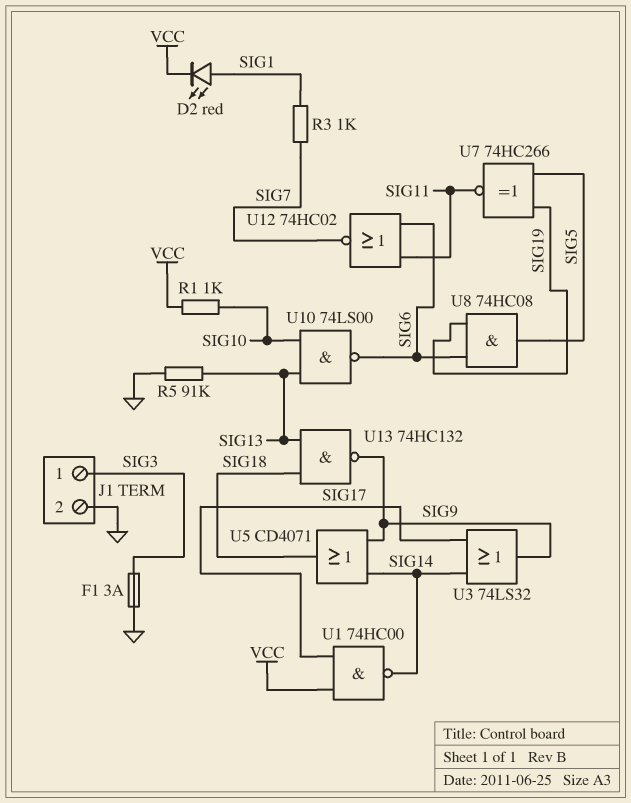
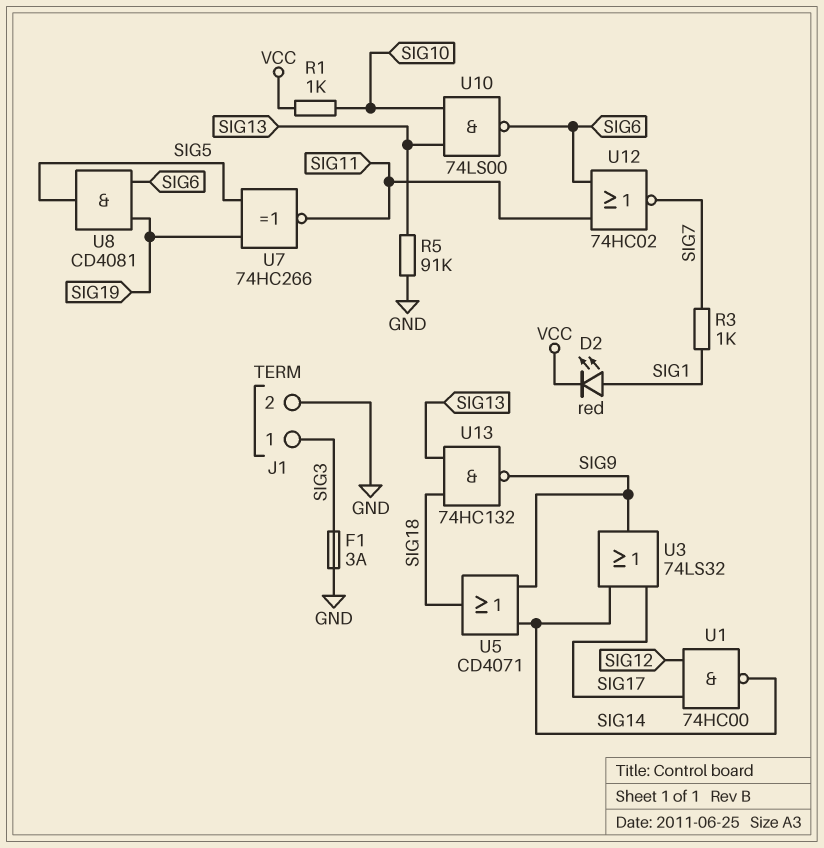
U1: NAND 74HC00 (in SIG17, in VCC, out SIG14) -> NAND 74HC00 (in SIG12, in SIG17, out SIG14)
U8: AND 74HC08 (in SIG6, in SIG19, out SIG5) -> AND CD4081 (in SIG6, in SIG19, out SIG5)

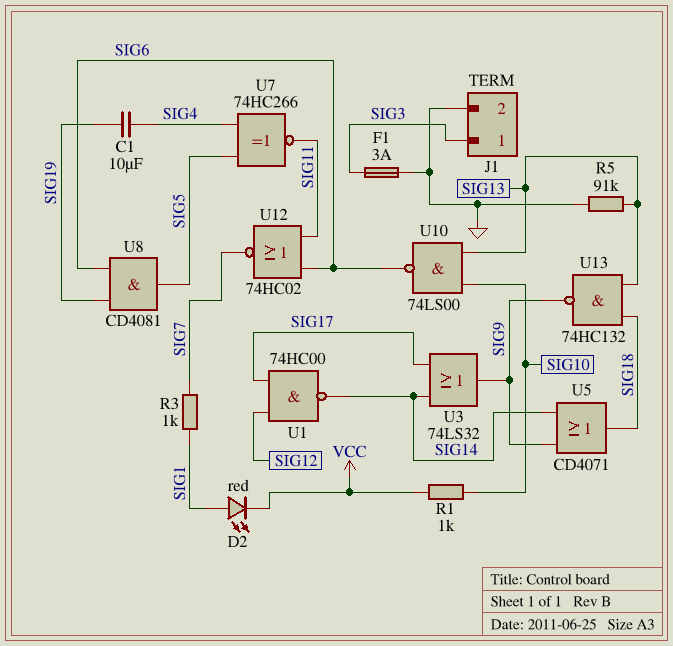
C1: none -> 10uF (SIG4, SIG19)
U7: XNOR 74HC266 (in SIG5, in SIG19, out SIG11) -> XNOR 74HC266 (in SIG4, in SIG5, out SIG11)

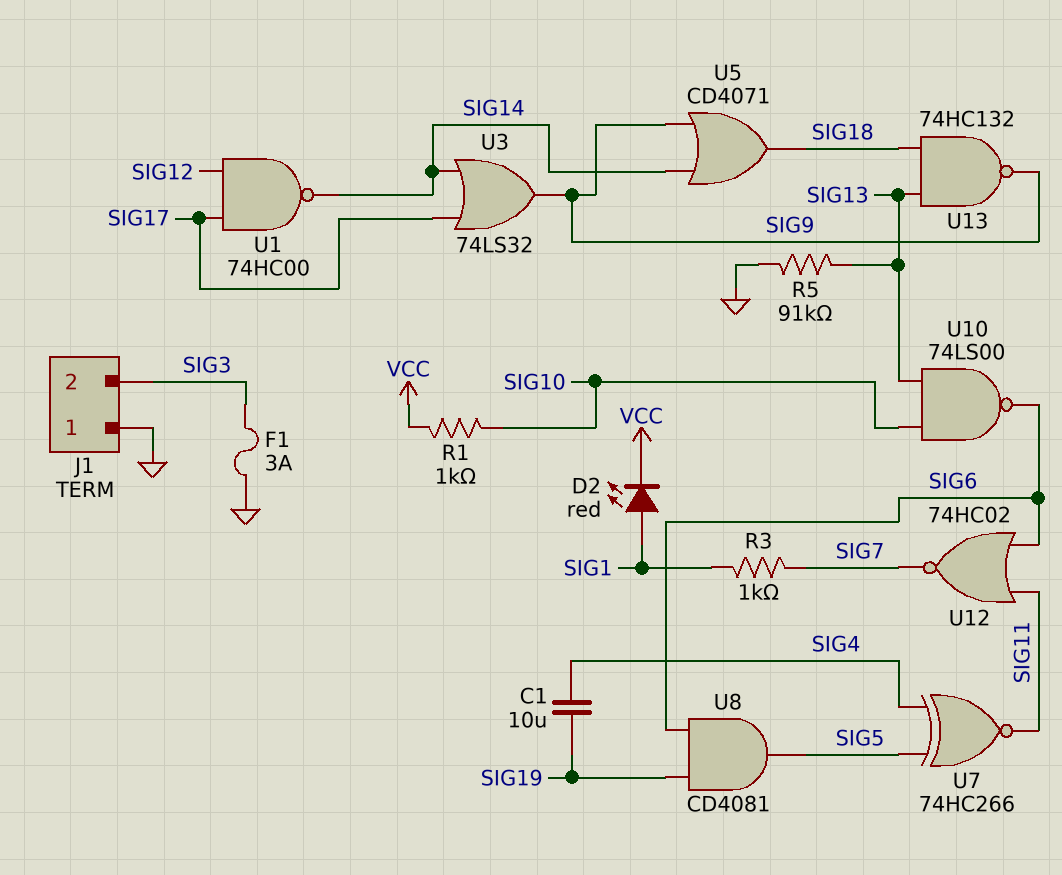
J1 pin 1: SIG3 -> GND
J1 pin 2: GND -> SIG3

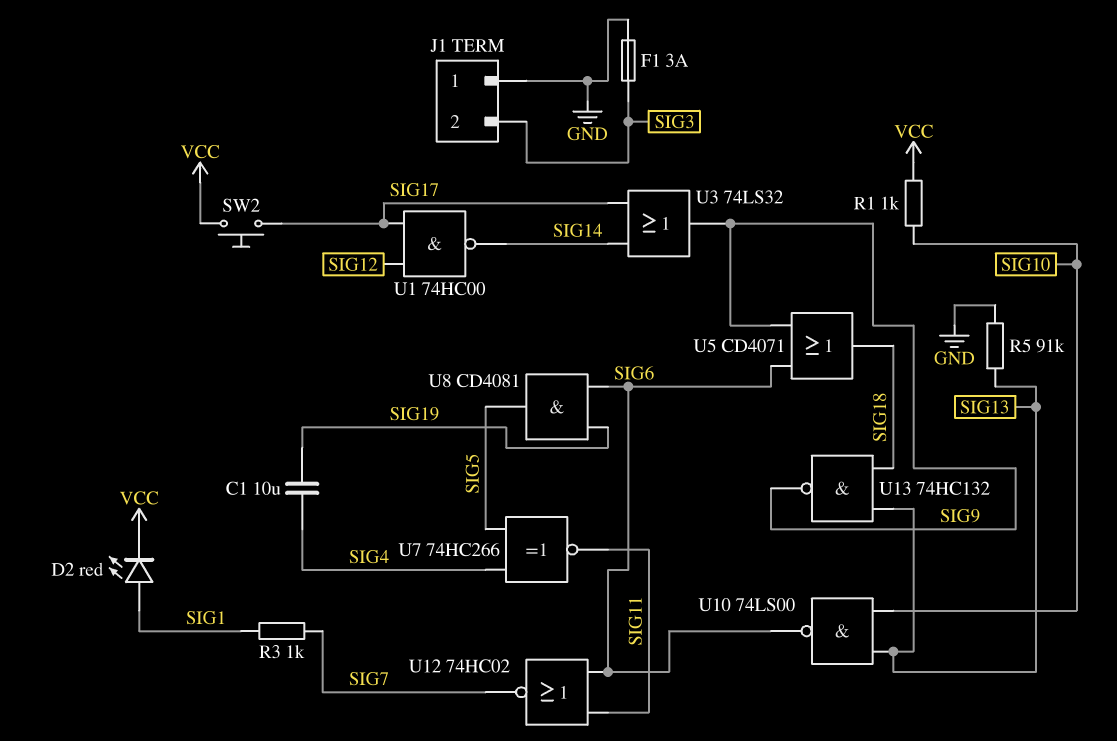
SW2: none -> button (SIG17, VCC)
U5: OR CD4071 (in SIG9, in SIG14, out SIG18) -> OR CD4071 (in SIG6, in SIG9, out SIG18)

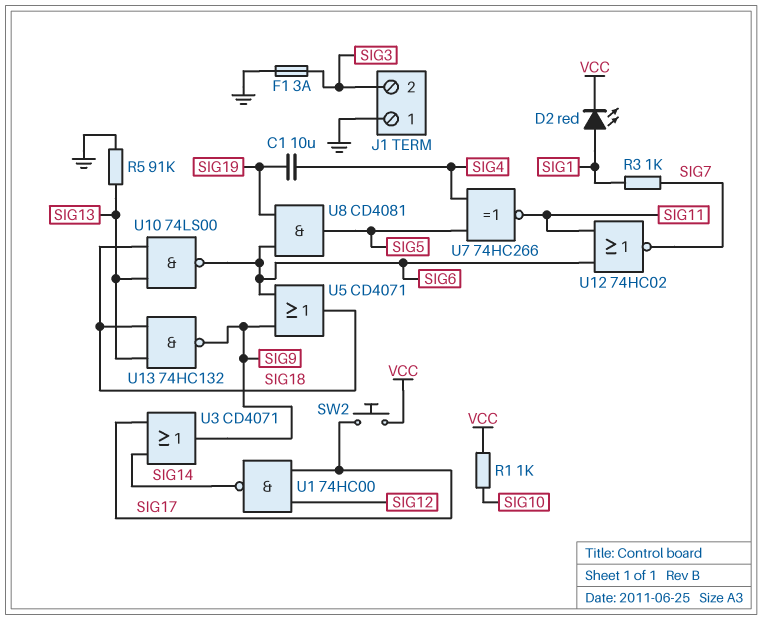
U3: OR 74LS32 (in SIG14, in SIG17, out SIG9) -> OR CD4071 (in SIG14, in SIG17, out SIG9)
U10: NAND 74LS00 (in SIG10, in SIG13, out SIG6) -> NAND 74LS00 (in SIG13, in SIG18, out SIG6)

